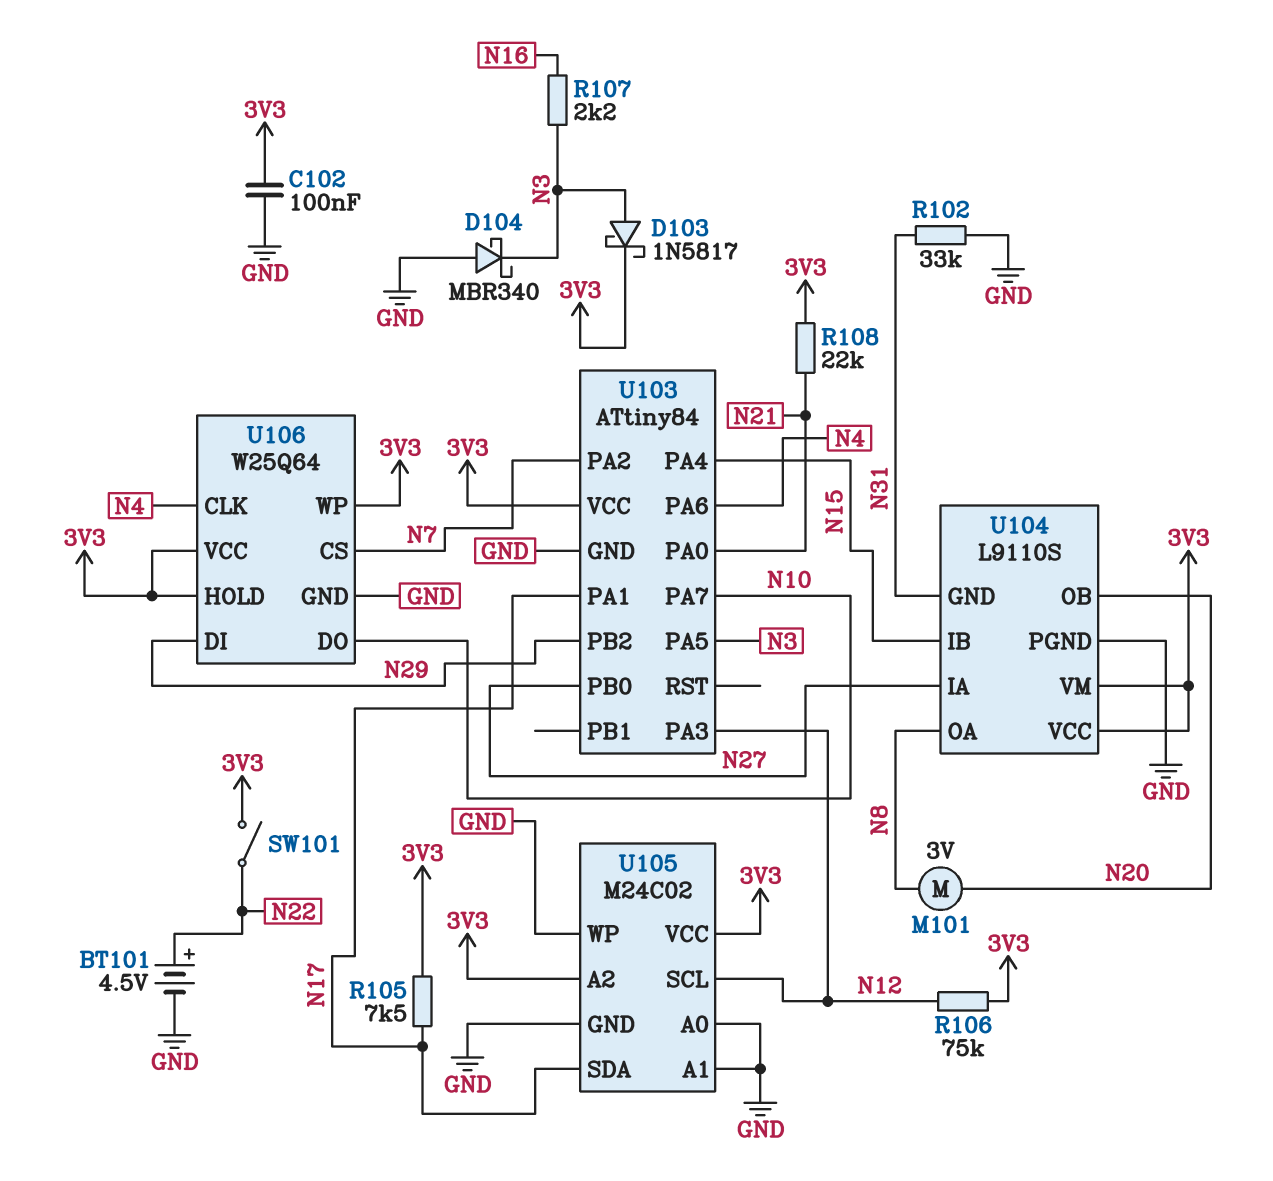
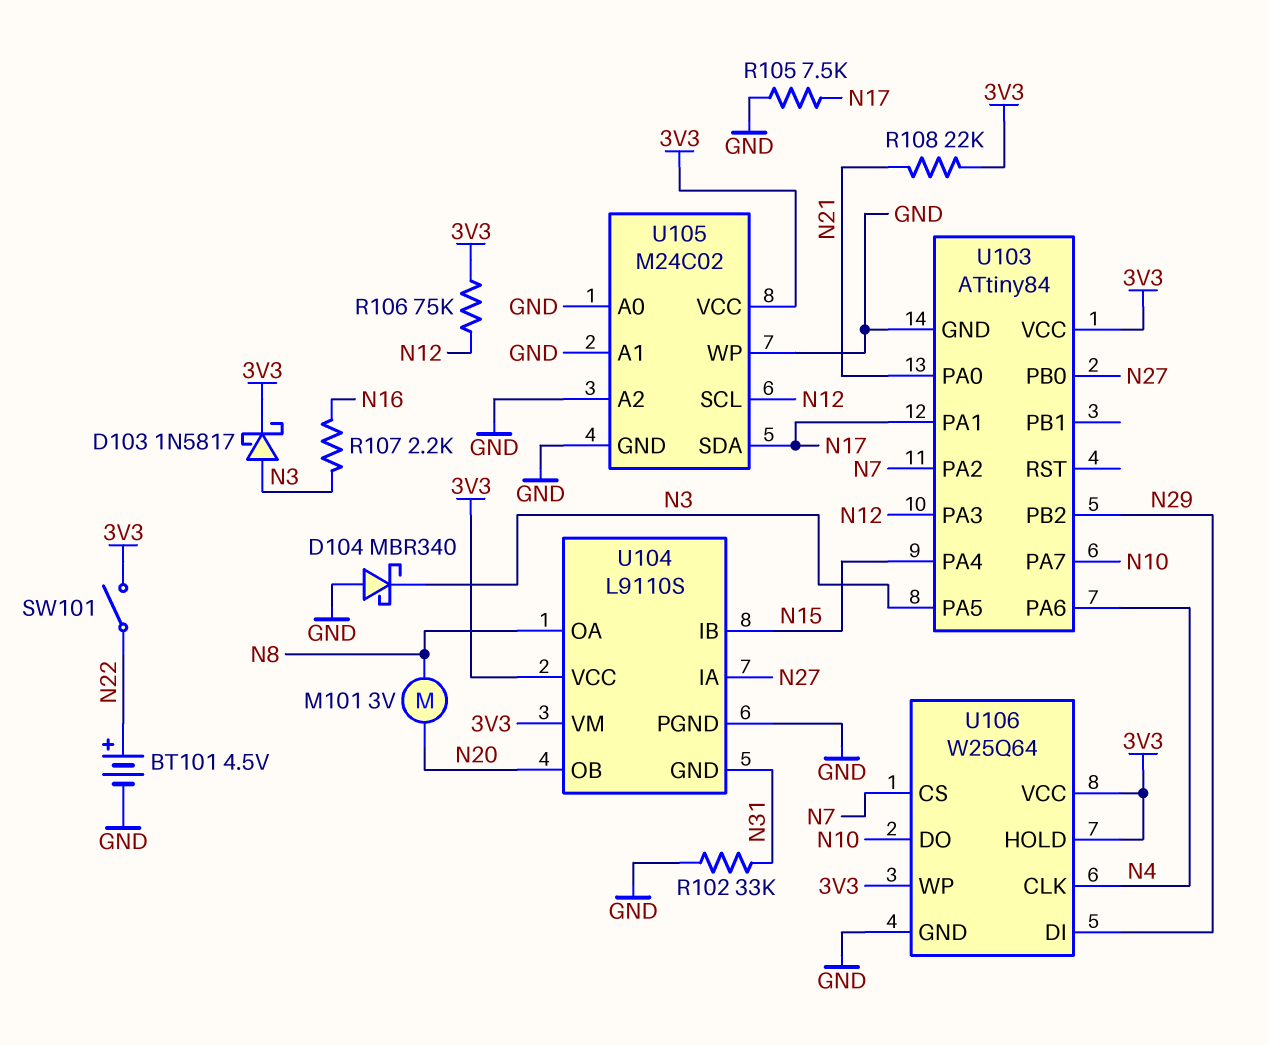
C102: 100nF (3V3, GND) -> none
R105: 7.5k (3V3, N17) -> 7.5k (GND, N17)
U105 pin A2: 3V3 -> GND

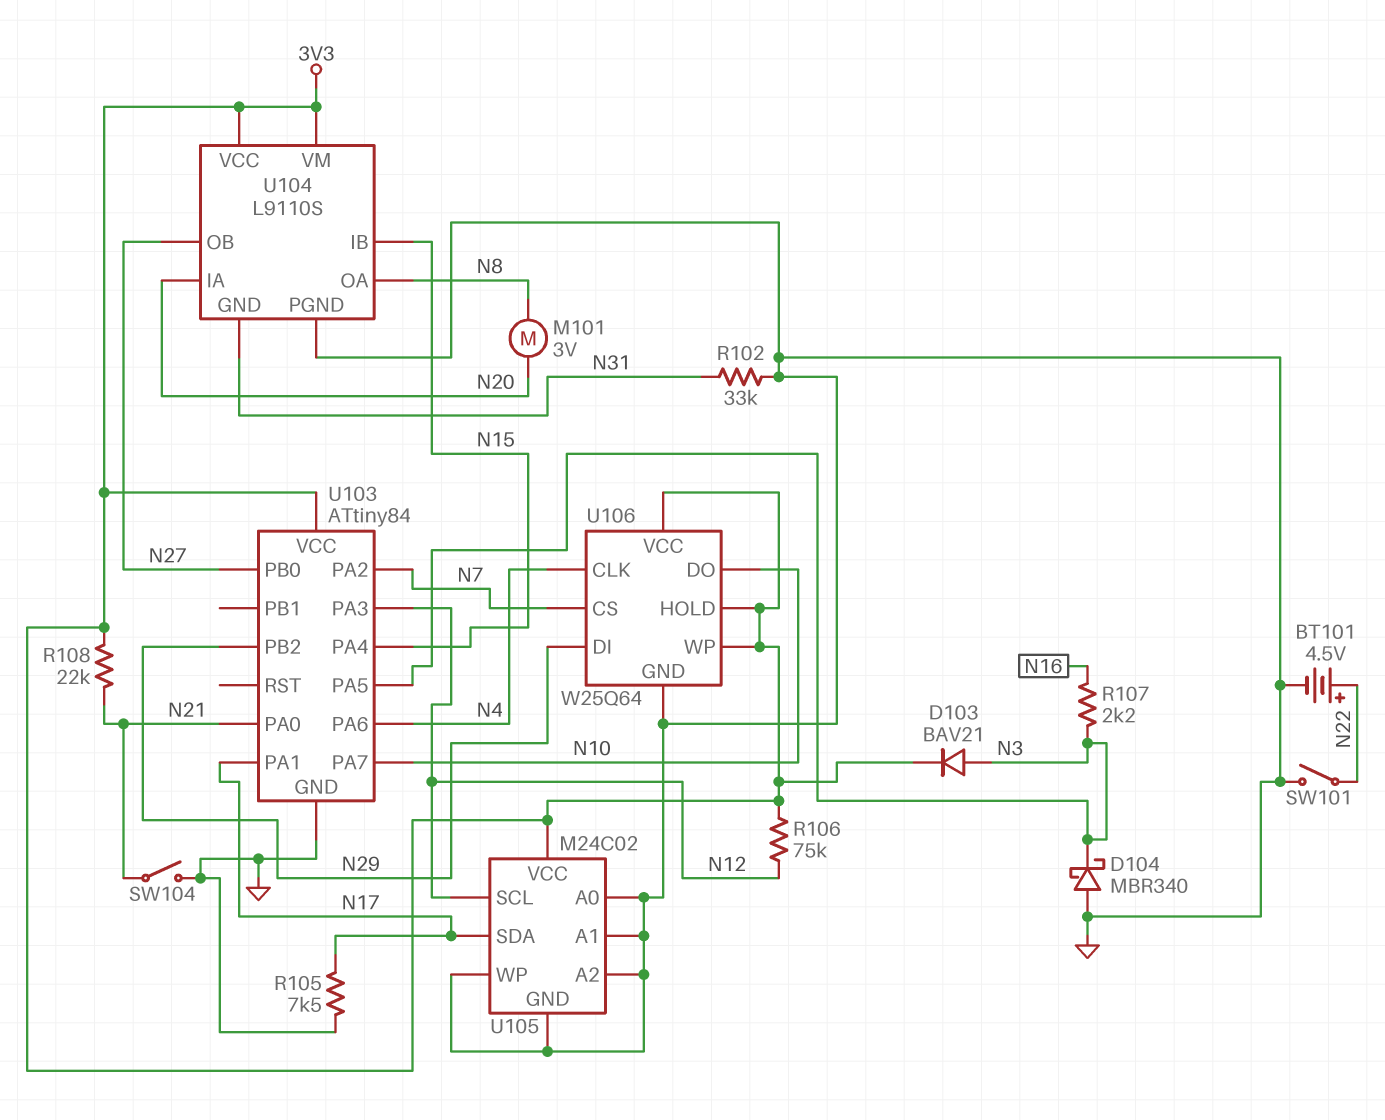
D103: schottky 1N5817 (A N3, K 3V3) -> diode BAV21 (A N3, K 3V3)
SW101: switch (3V3, N22) -> switch (GND, N22)
SW104: none -> switch (GND, N21)
U104 pin IA: N27 -> N20
U104 pin OB: N20 -> N27

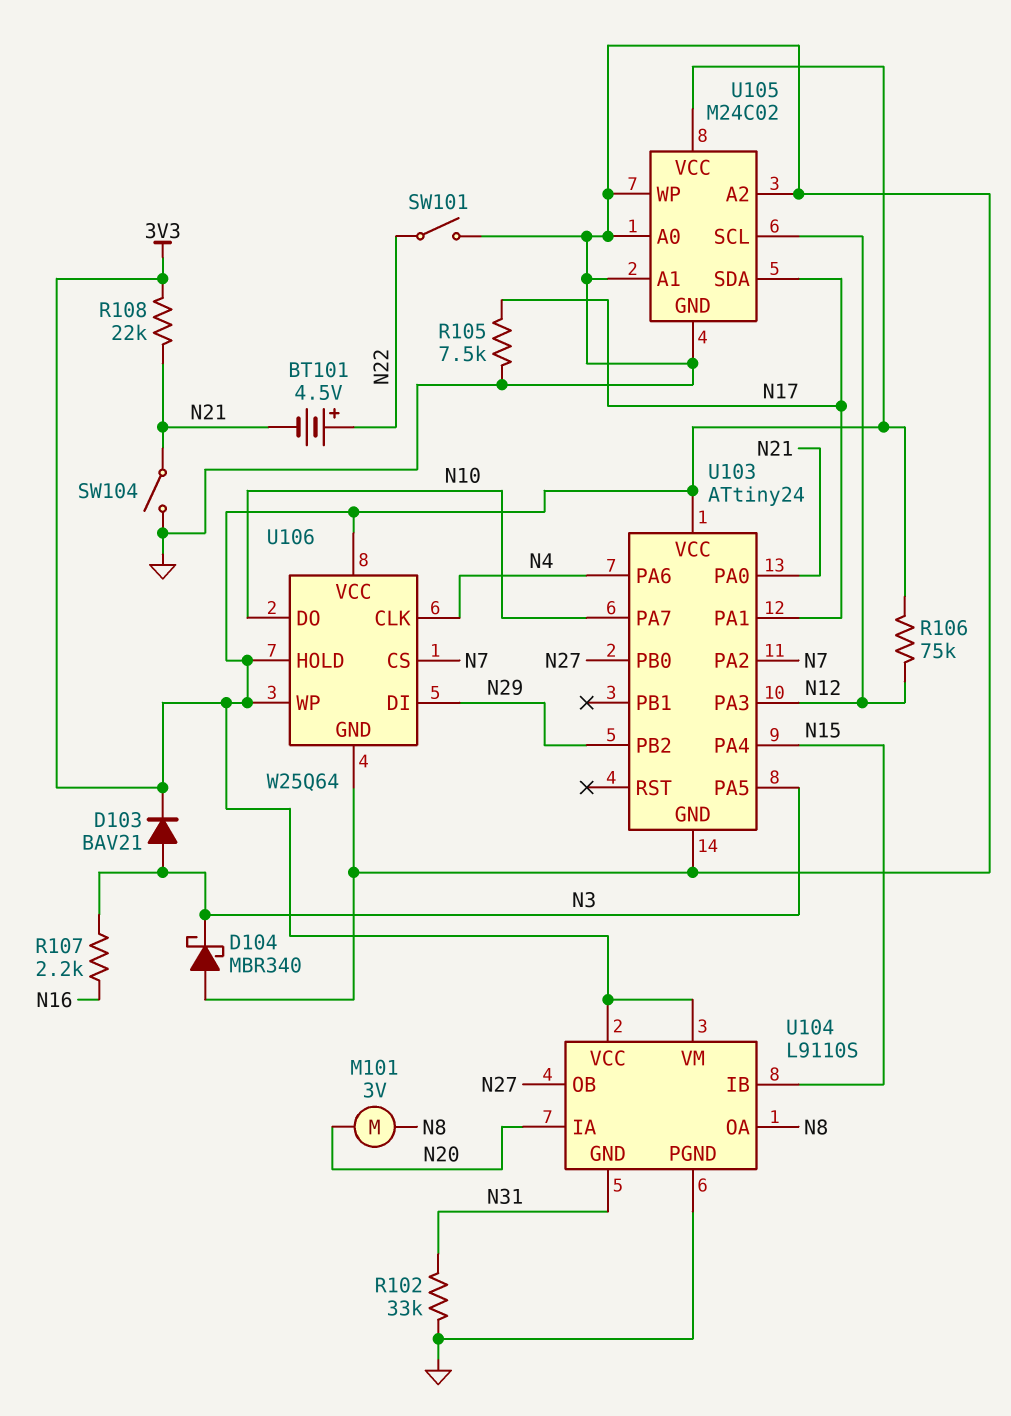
BT101: 4.5V (plus N22, minus GND) -> 4.5V (plus N22, minus N21)
U103: ATtiny84 -> ATtiny24

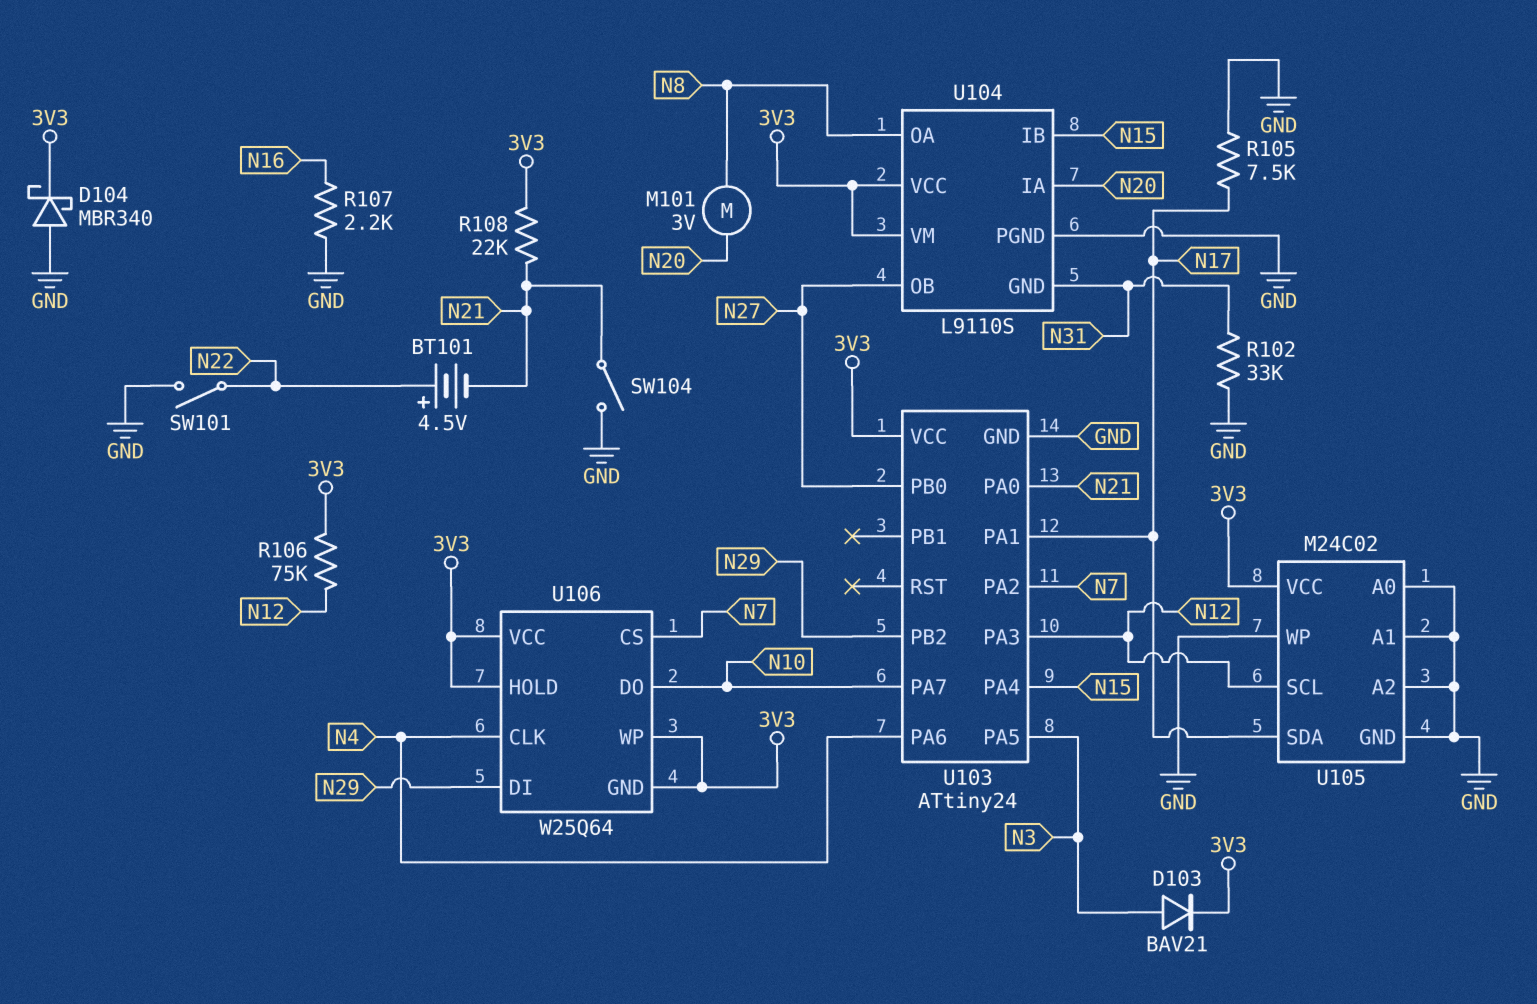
D104: schottky MBR340 (A GND, K N3) -> schottky MBR340 (A GND, K 3V3)
R107: 2.2k (N3, N16) -> 2.2k (GND, N16)
U106 pin GND: GND -> 3V3

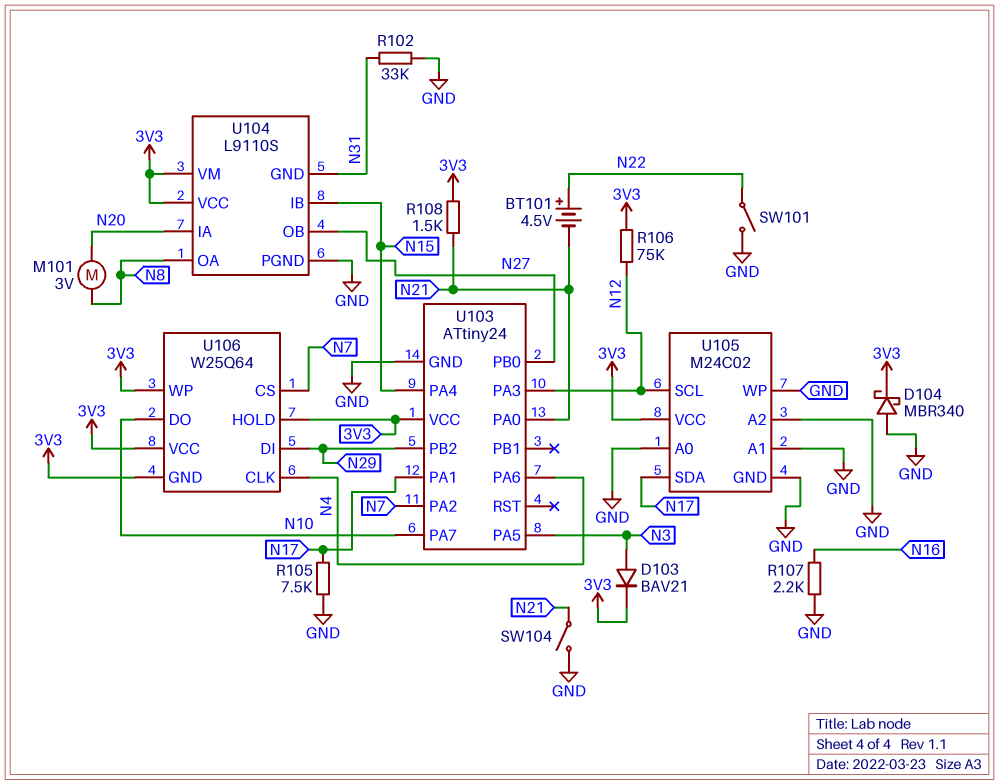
R108: 22k (3V3, N21) -> 1.5k (3V3, N21)

